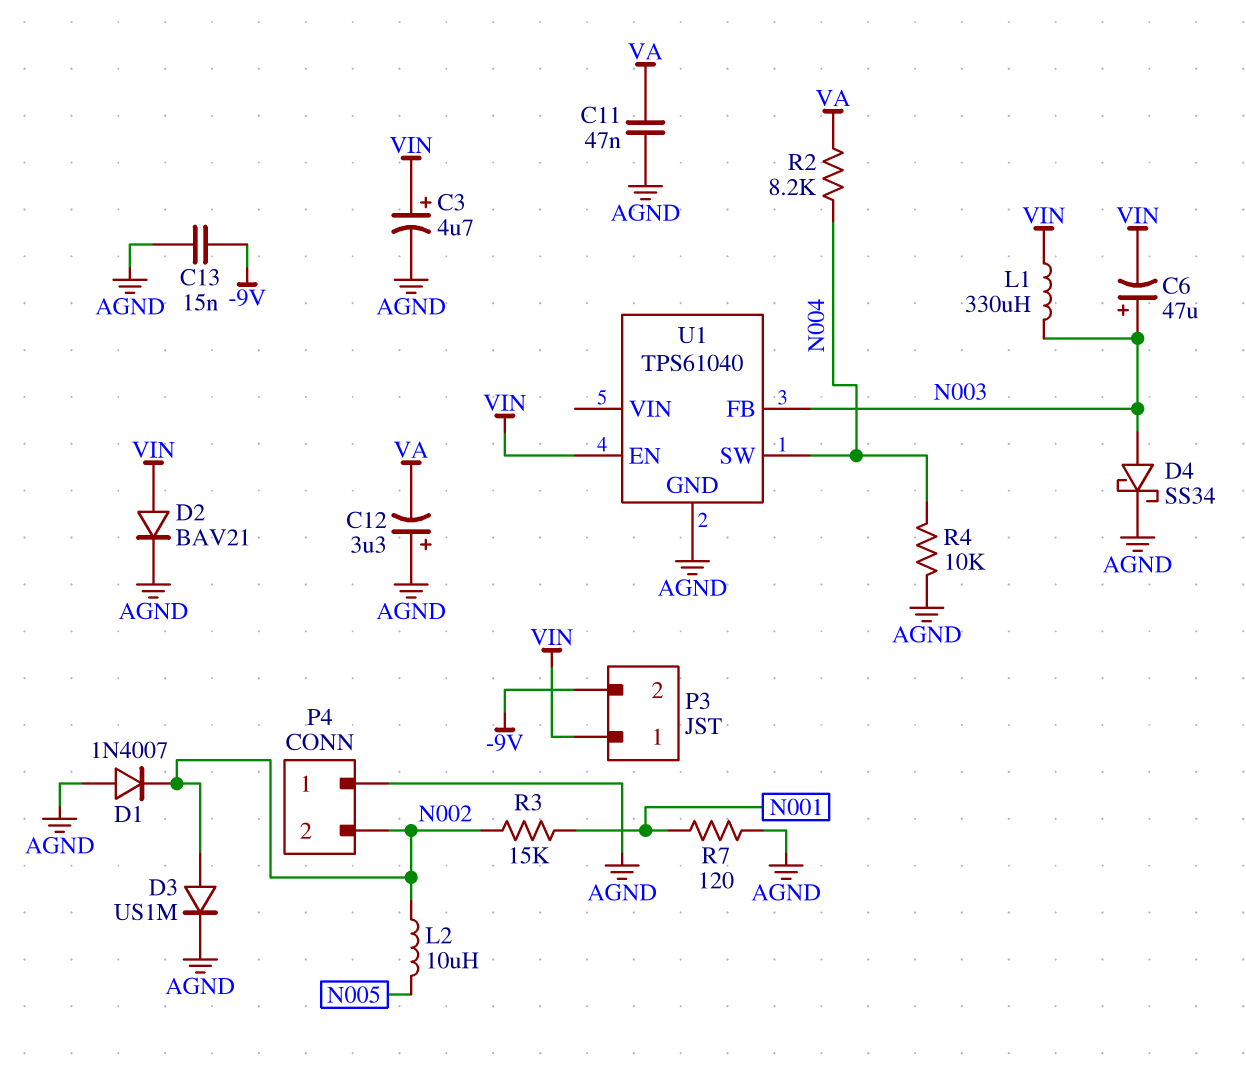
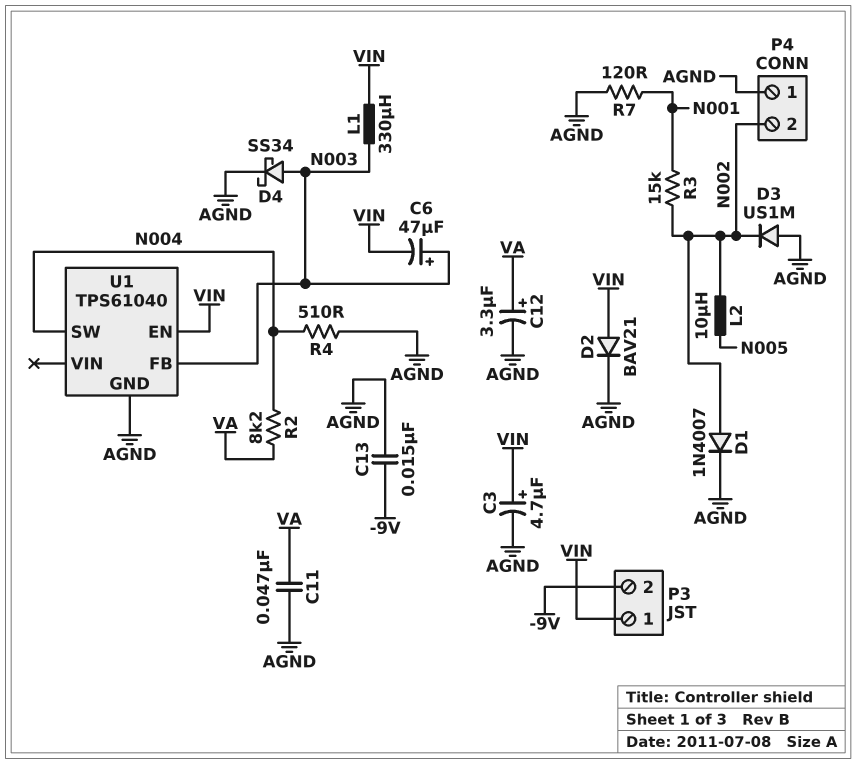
C12: 3.3uF (plus AGND, minus VA) -> 3.3uF (plus VA, minus AGND)
D1: diode 1N4007 (A AGND, K N002) -> diode 1N4007 (A N002, K AGND)
D3: diode US1M (A N002, K AGND) -> diode US1M (A AGND, K N002)
R4: 10k (AGND, N004) -> 510 (AGND, N004)

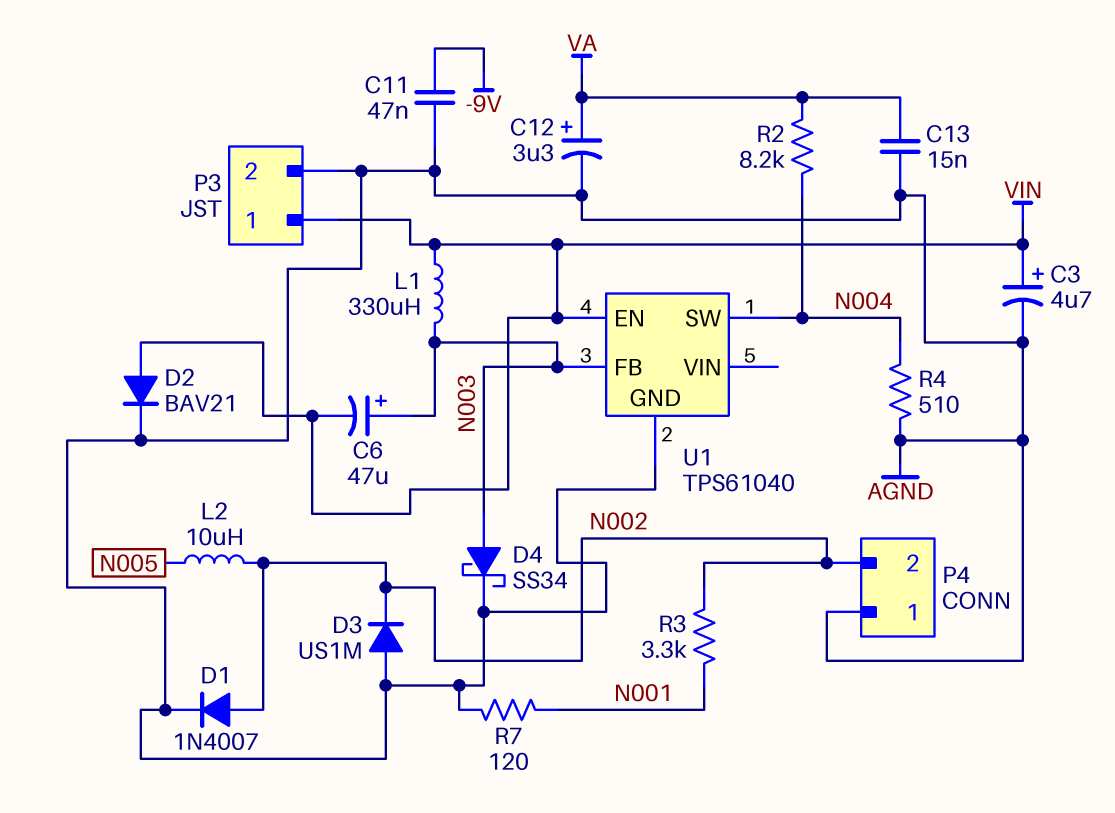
C11: 47nF (AGND, VA) -> 47nF (-9V, AGND)
C13: 15nF (-9V, AGND) -> 15nF (AGND, VA)
P3 pin 2: -9V -> AGND
R3: 15k (N001, N002) -> 3.3k (N001, N002)

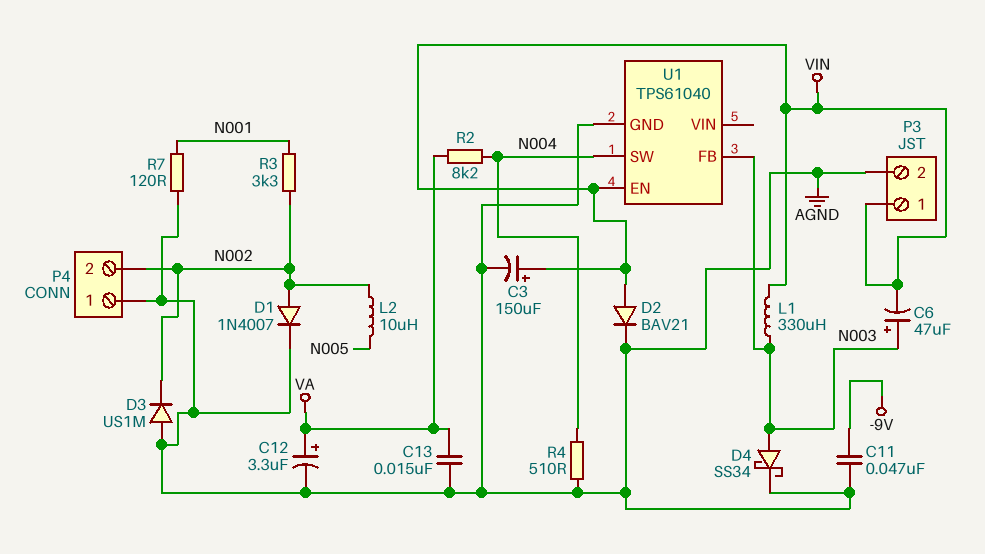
C3: 4.7uF (plus VIN, minus AGND) -> 150uF (plus VIN, minus AGND)

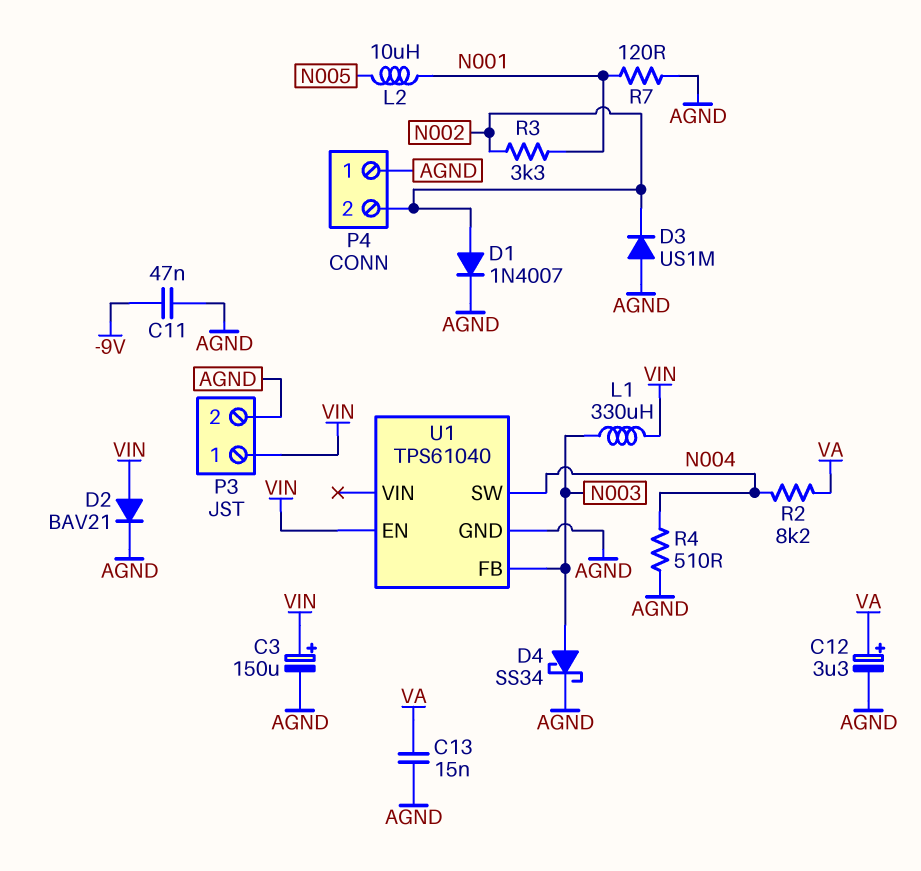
C6: 47uF (plus N003, minus VIN) -> none
L2: 10uH (N002, N005) -> 10uH (N001, N005)

